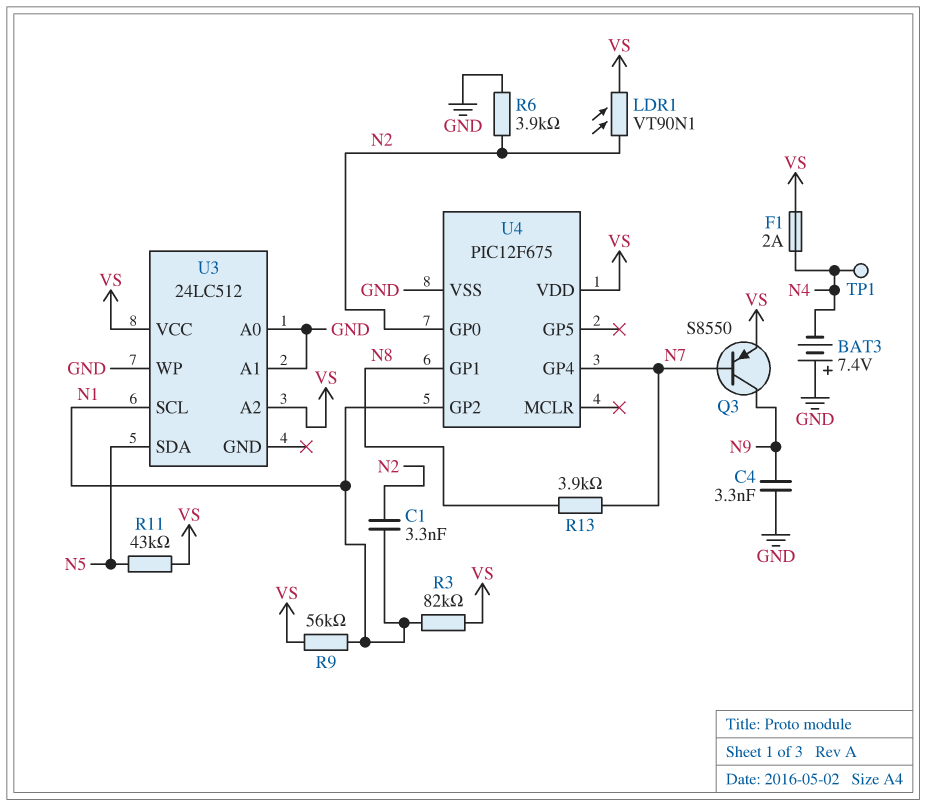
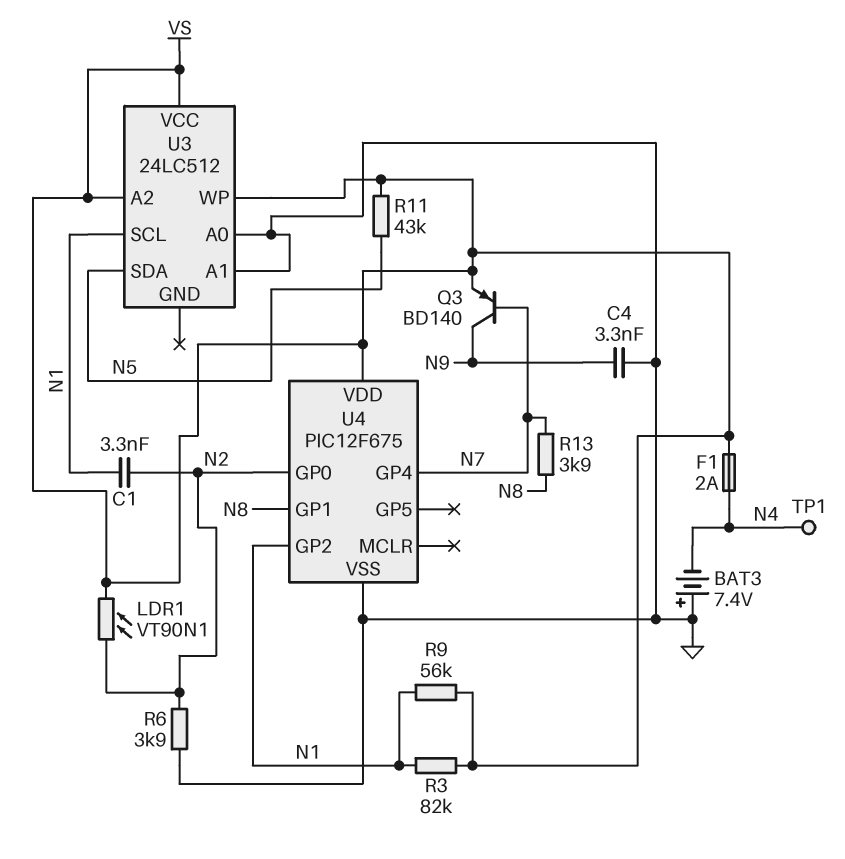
Q3: PNP S8550 (B N7, C N9, E VS) -> PNP BD140 (B N7, C N9, E VS)
U3 pin WP: GND -> VS

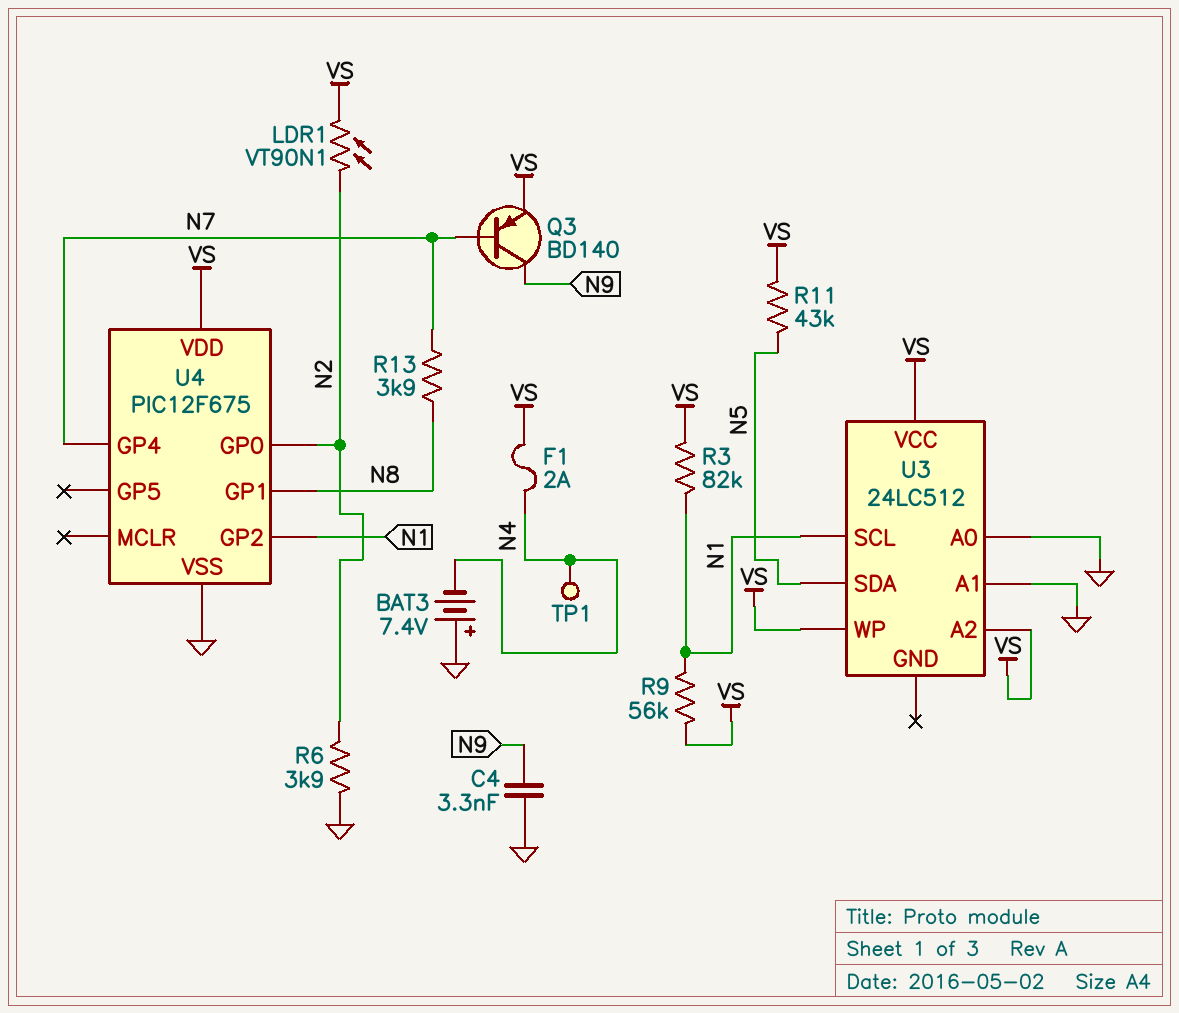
C1: 3.3nF (N1, N2) -> none

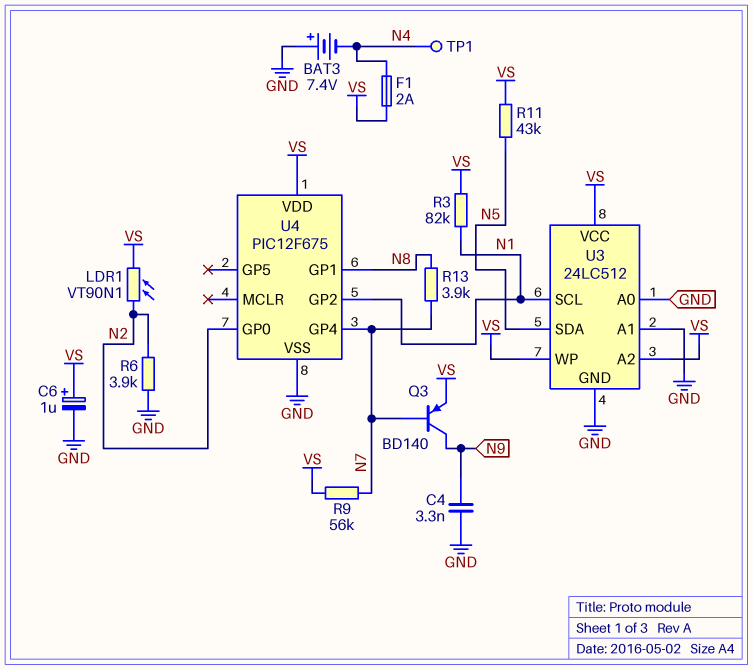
C6: none -> 1uF (plus VS, minus GND)
R9: 56k (N1, VS) -> 56k (N7, VS)
U3 pin GND: none -> GND

